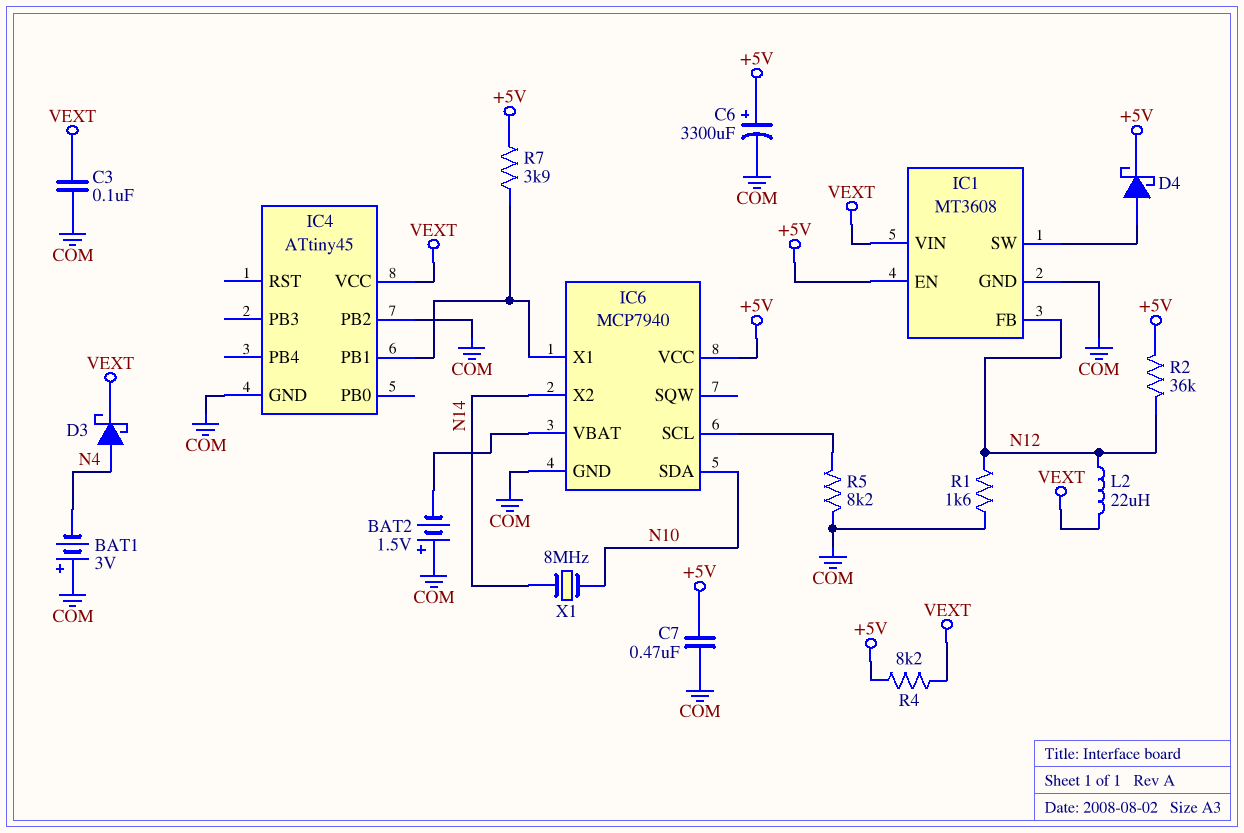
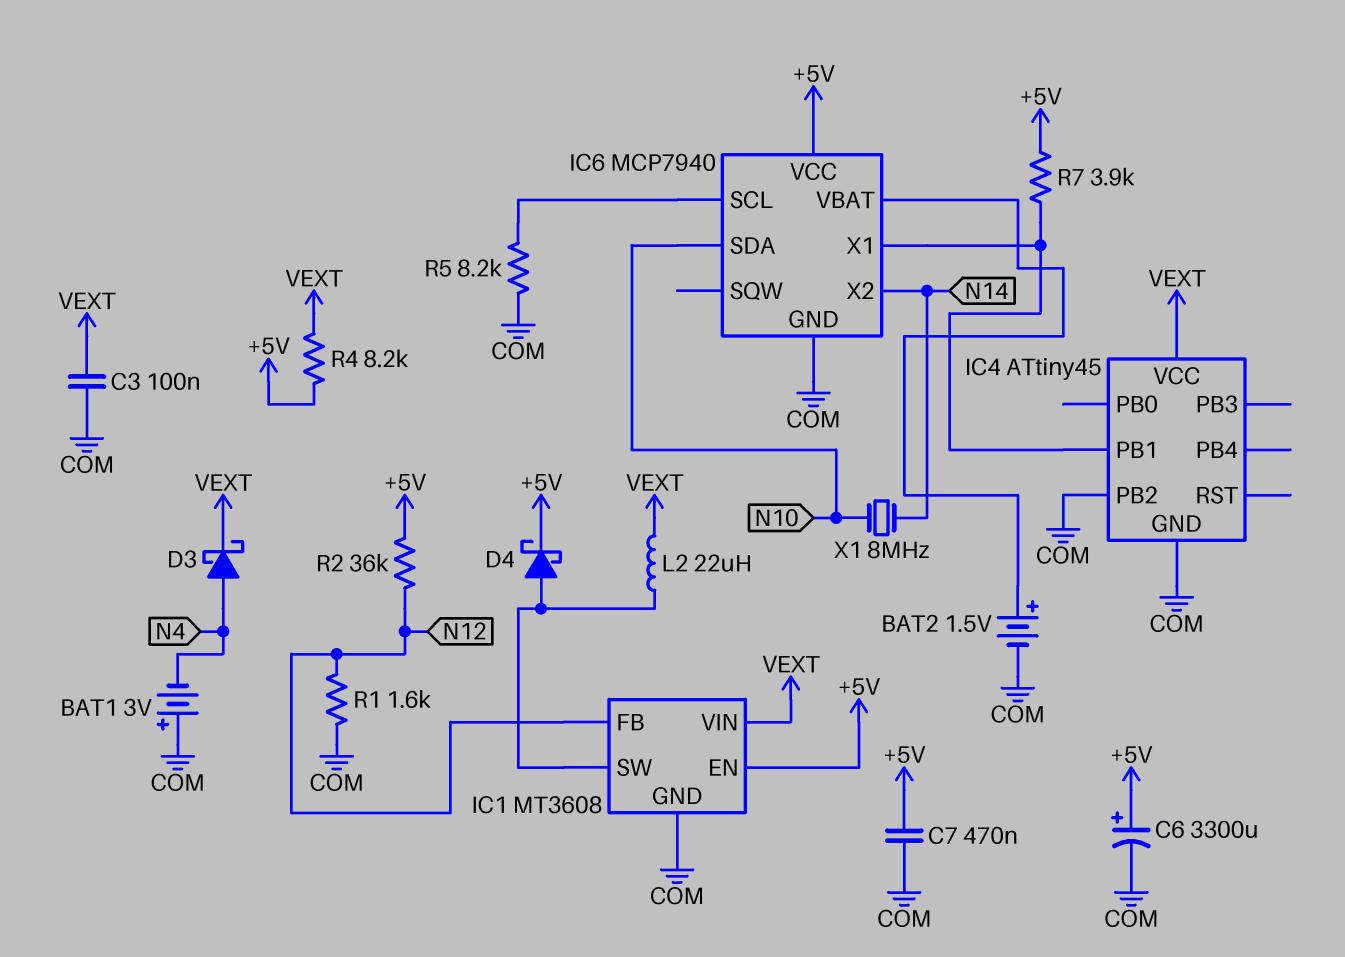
BAT2: 1.5V (plus COM, minus IC6/VBAT) -> 1.5V (plus IC6/VBAT, minus COM)
L2: 22uH (N12, VEXT) -> 22uH (IC1/SW, VEXT)

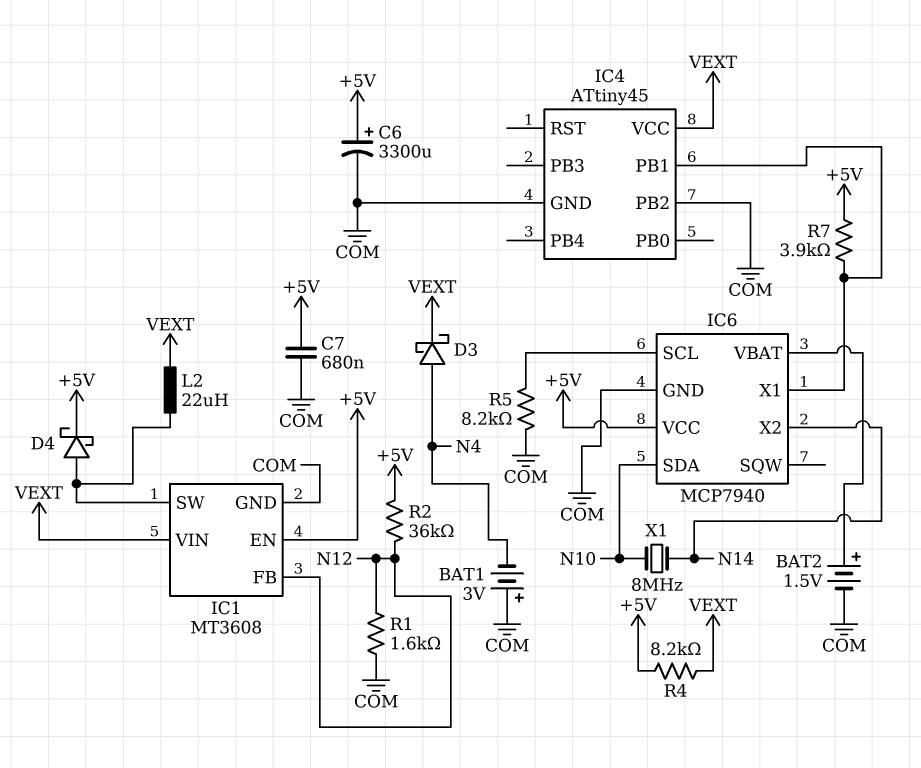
C3: 100nF (COM, VEXT) -> none
C7: 470nF (+5V, COM) -> 680nF (+5V, COM)

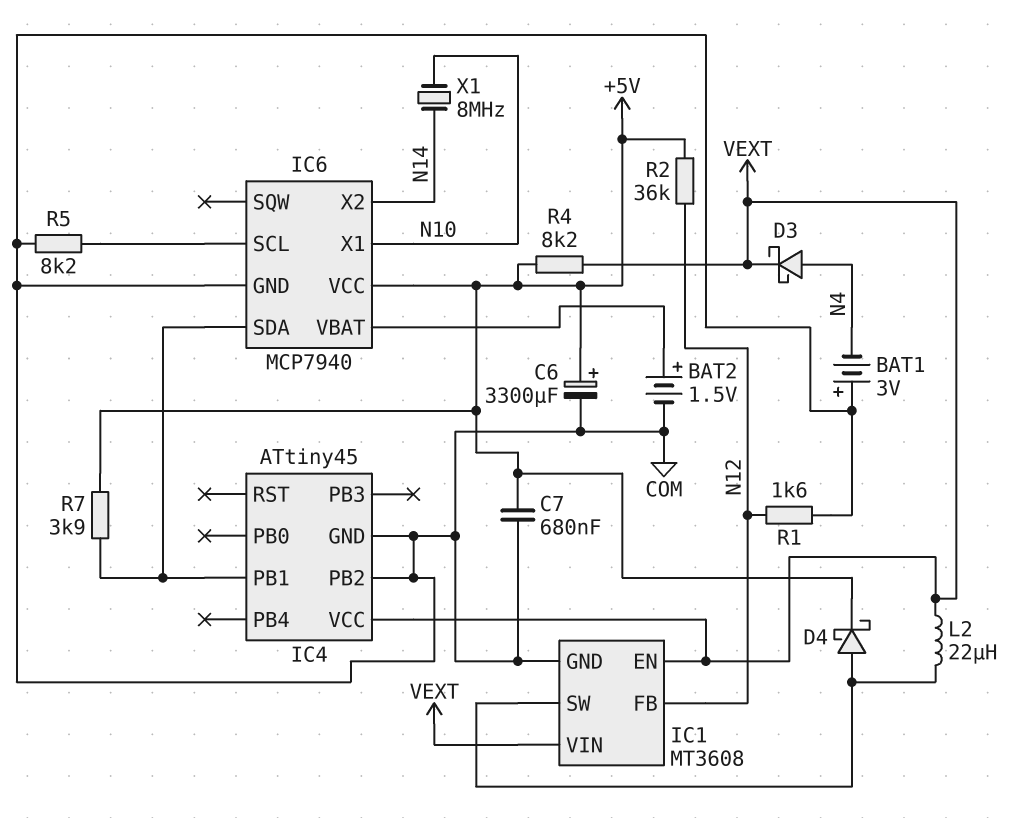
IC1 pin EN: +5V -> VEXT
IC6 pin SDA: N10 -> IC4/PB1
IC6 pin X1: IC4/PB1 -> N10

